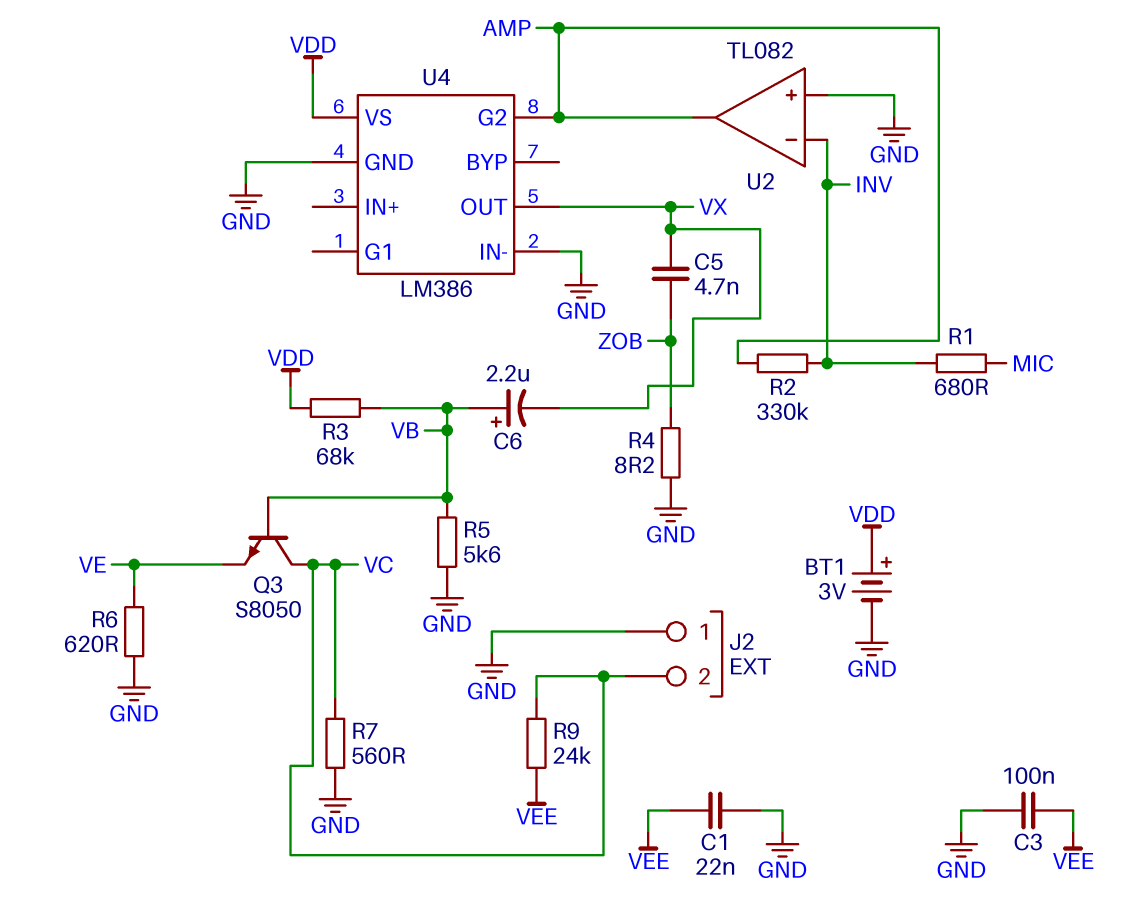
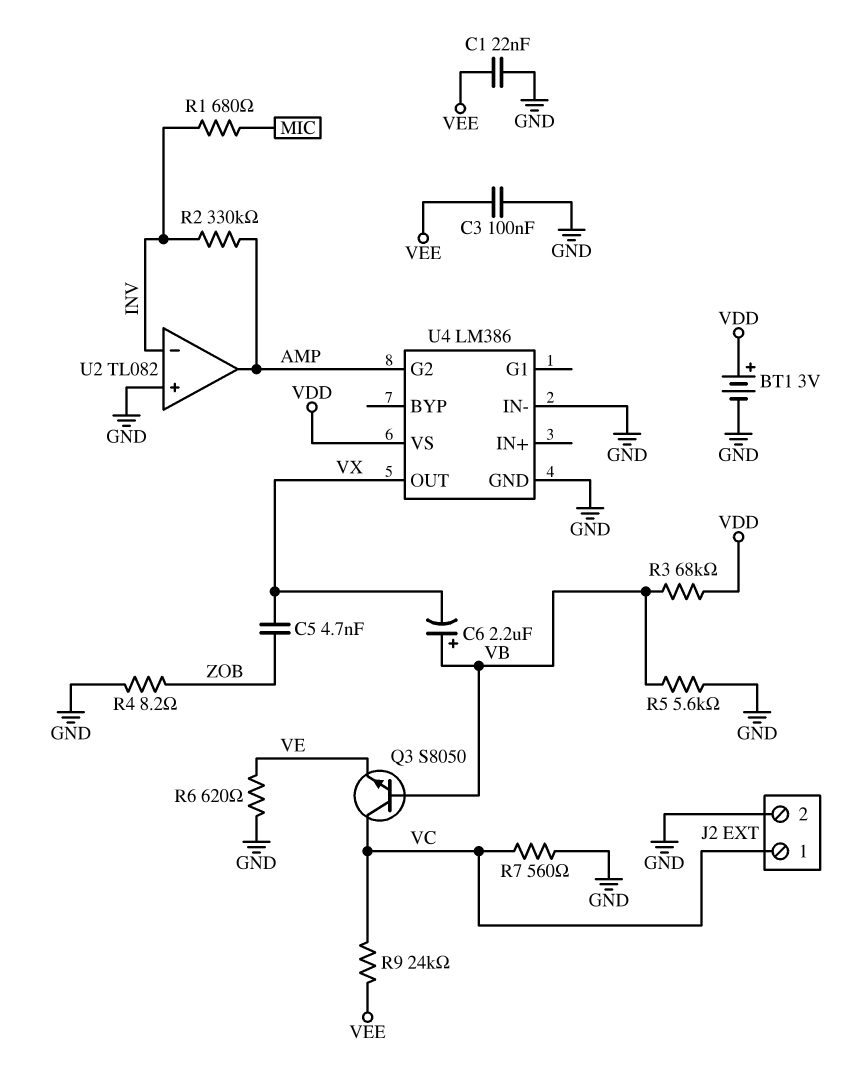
J2 pin 1: GND -> VC
J2 pin 2: VC -> GND

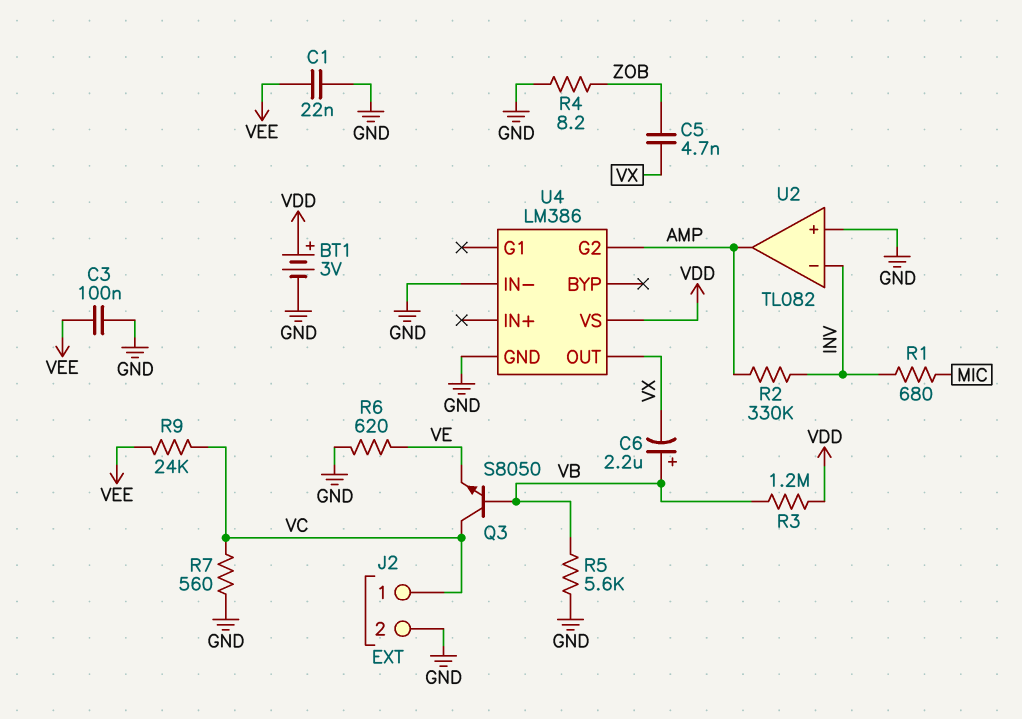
R3: 68k (VB, VDD) -> 1.2M (VB, VDD)

